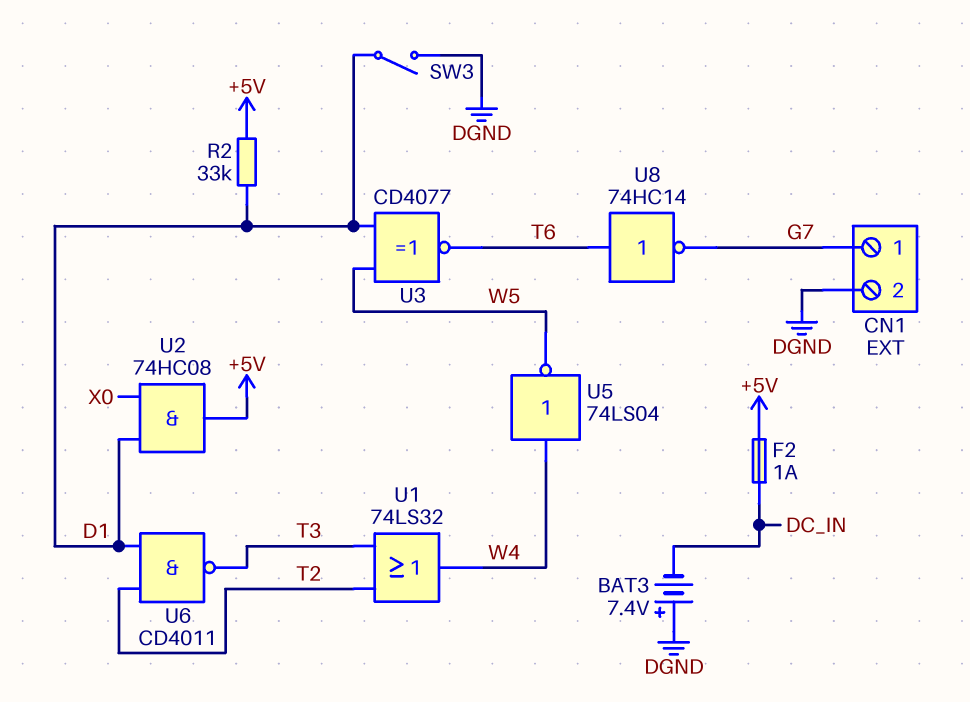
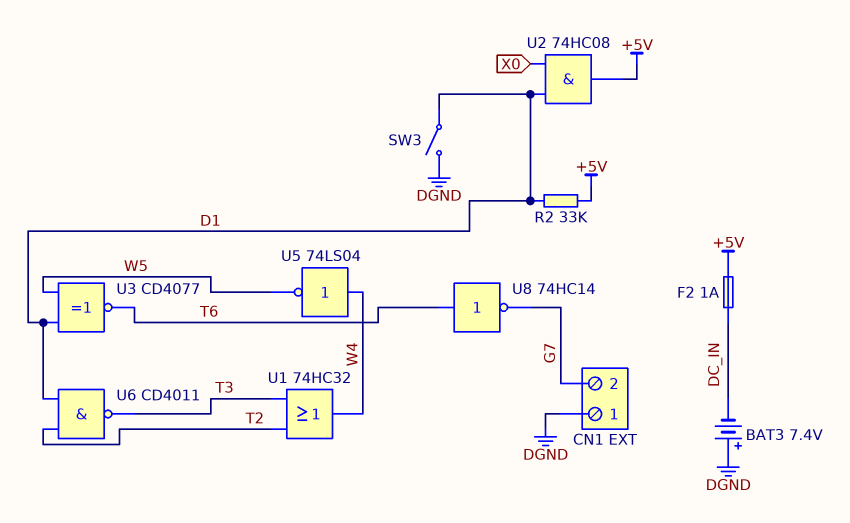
CN1 pin 1: G7 -> DGND
CN1 pin 2: DGND -> G7
U1: OR 74LS32 (in T2, in T3, out W4) -> OR 74HC32 (in T2, in T3, out W4)

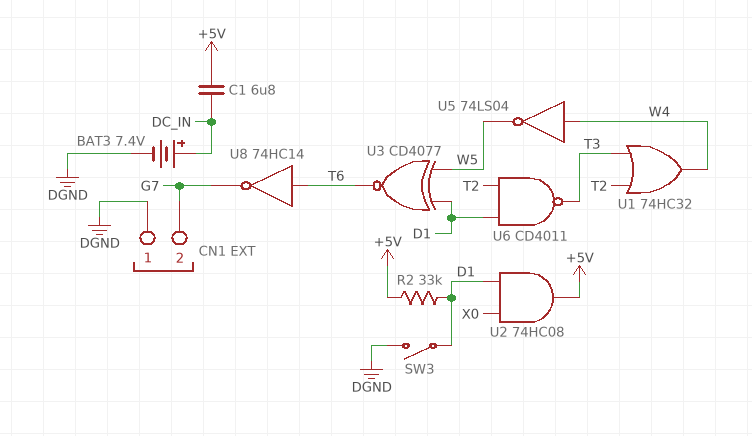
BAT3: 7.4V (plus DGND, minus DC_IN) -> 7.4V (plus DC_IN, minus DGND)
C1: none -> 6.8uF (+5V, DC_IN)
F2: 1A (+5V, DC_IN) -> none

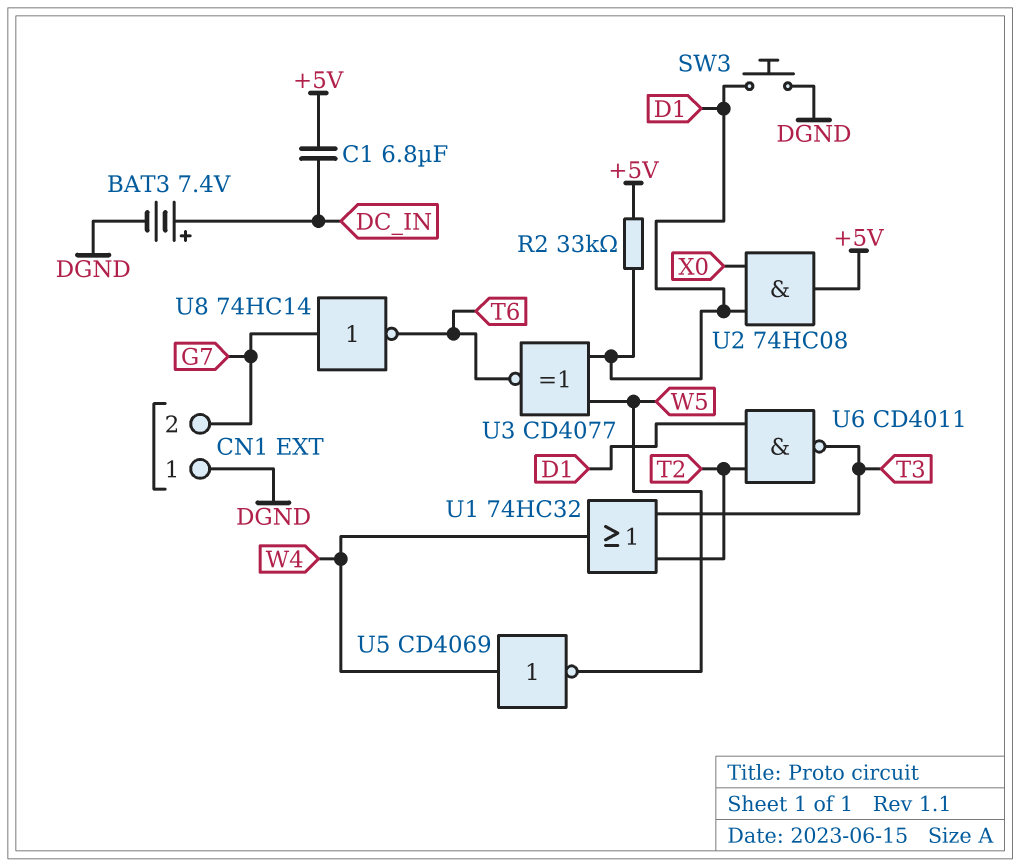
SW3: switch (D1, DGND) -> button (D1, DGND)
U5: NOT 74LS04 (in W4, out W5) -> NOT CD4069 (in W4, out W5)
U8: NOT 74HC14 (in T6, out G7) -> NOT 74HC14 (in G7, out T6)

